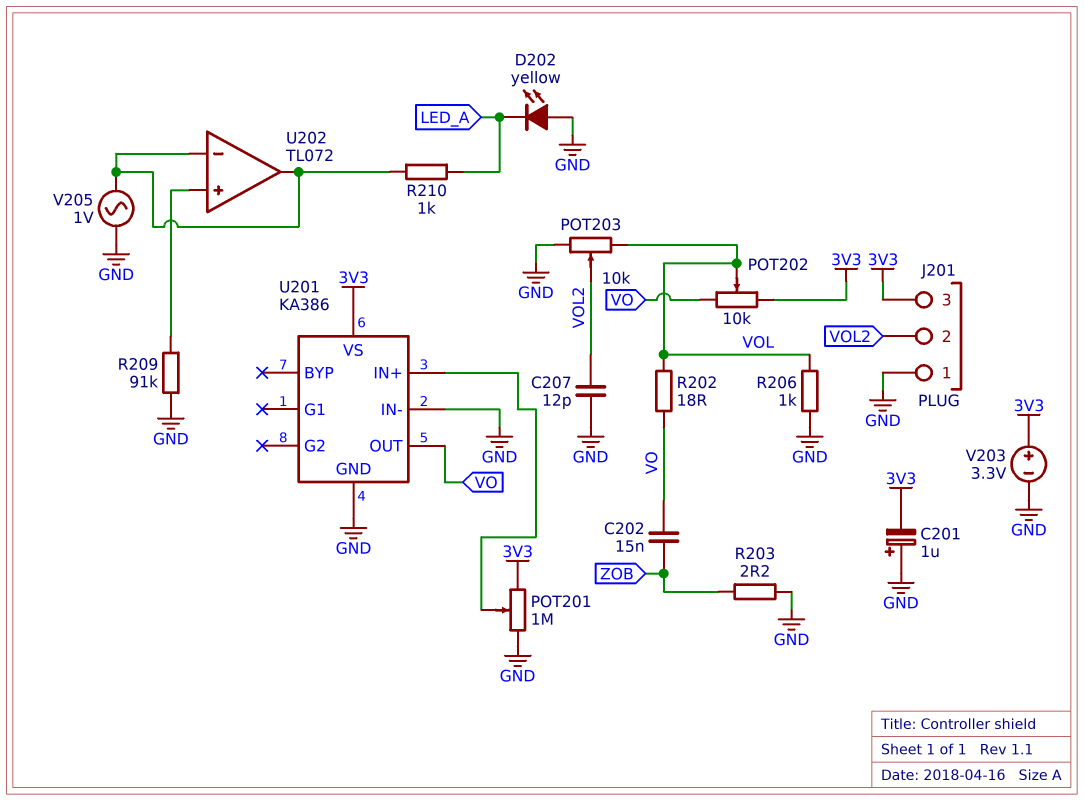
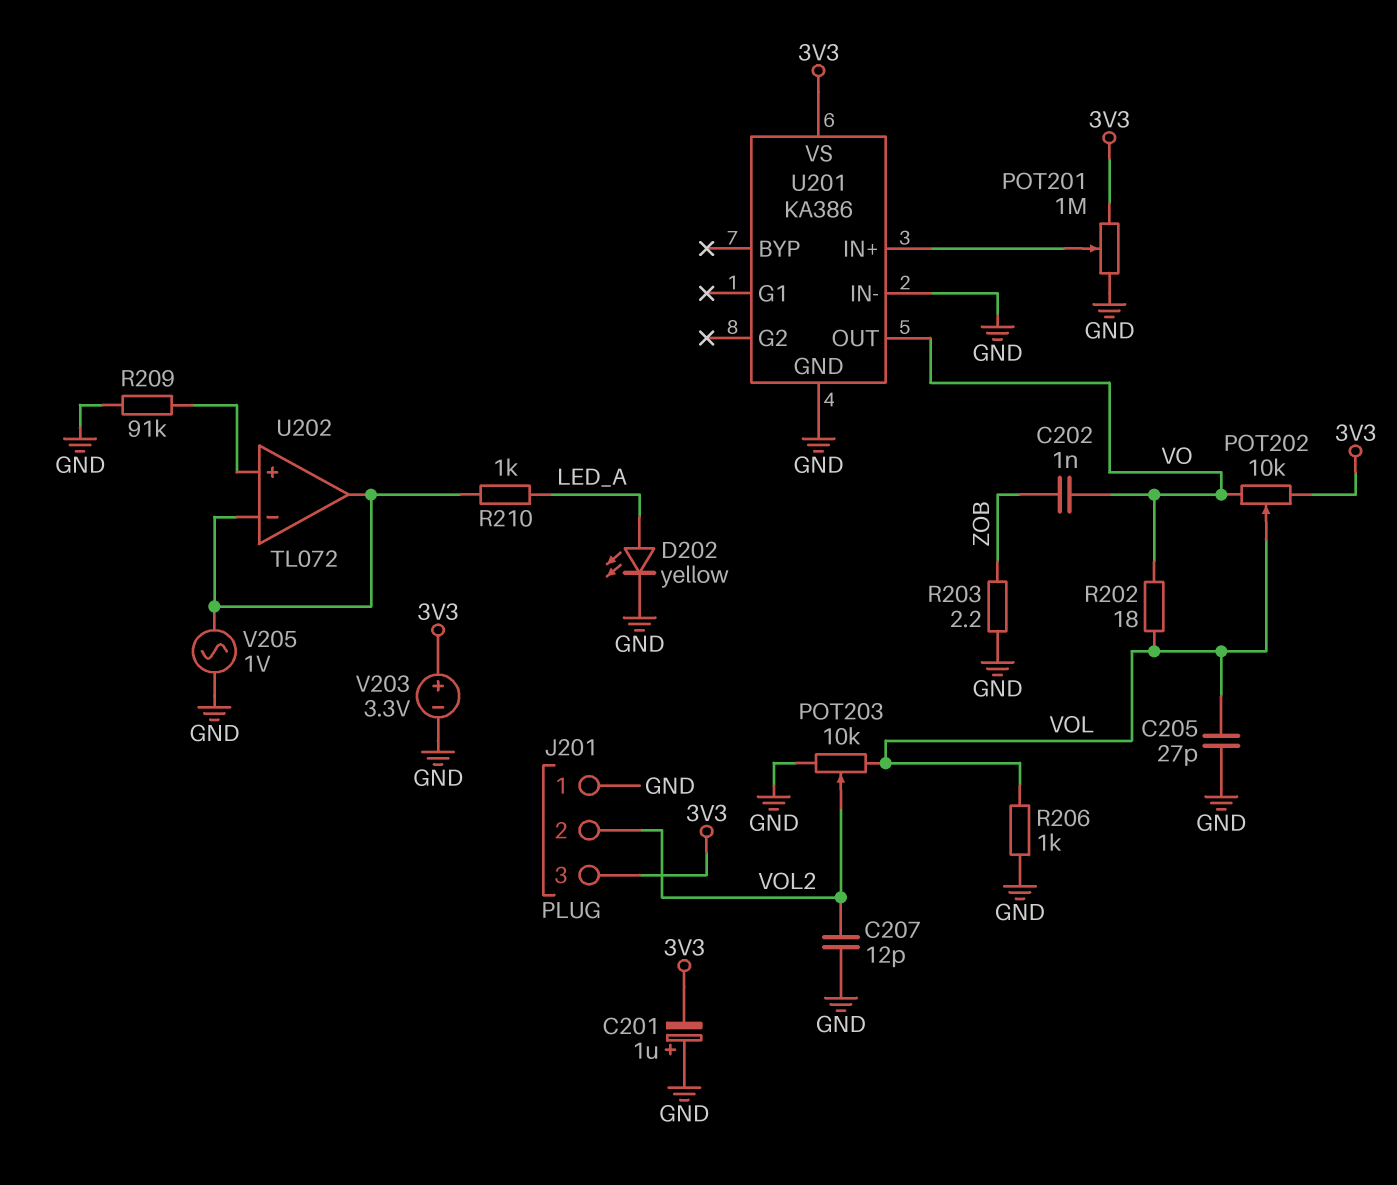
C202: 15nF (VO, ZOB) -> 1nF (VO, ZOB)
C205: none -> 27pF (GND, VOL)
D202: LED yellow (A GND, K LED_A) -> LED yellow (A LED_A, K GND)

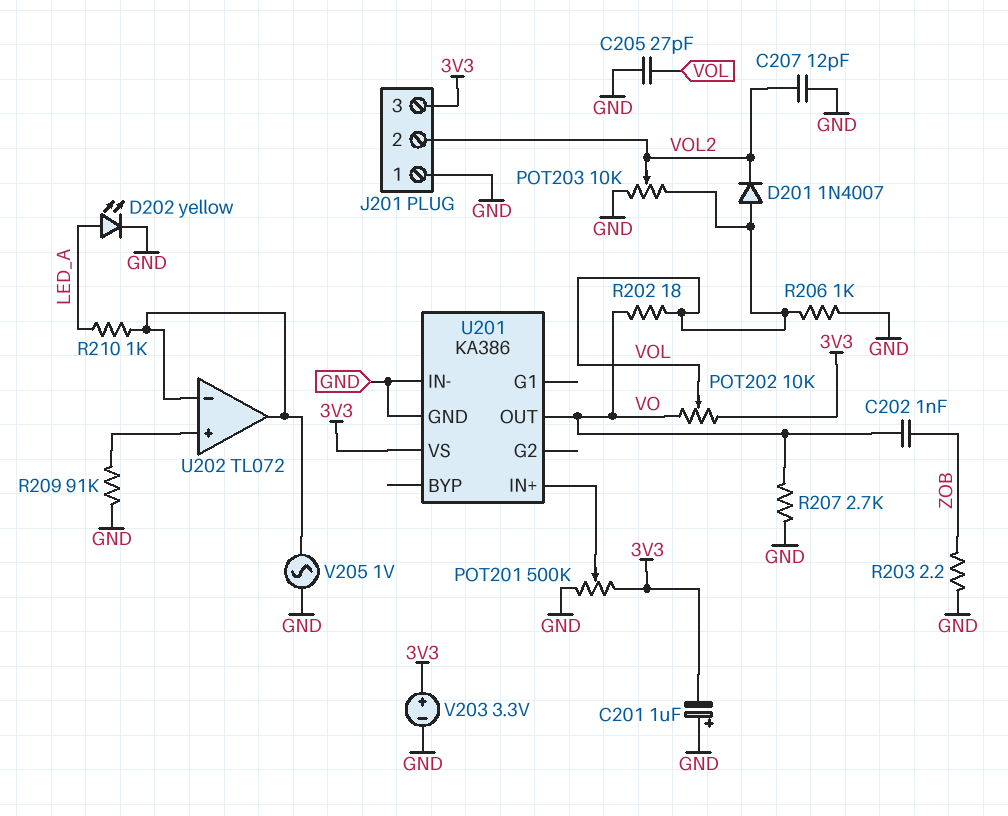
D201: none -> diode 1N4007 (A VOL, K VOL2)
POT201: 1M (3V3, GND, wiper U201/IN+) -> 500k (3V3, GND, wiper U201/IN+)
R207: none -> 2.7k (GND, VO)

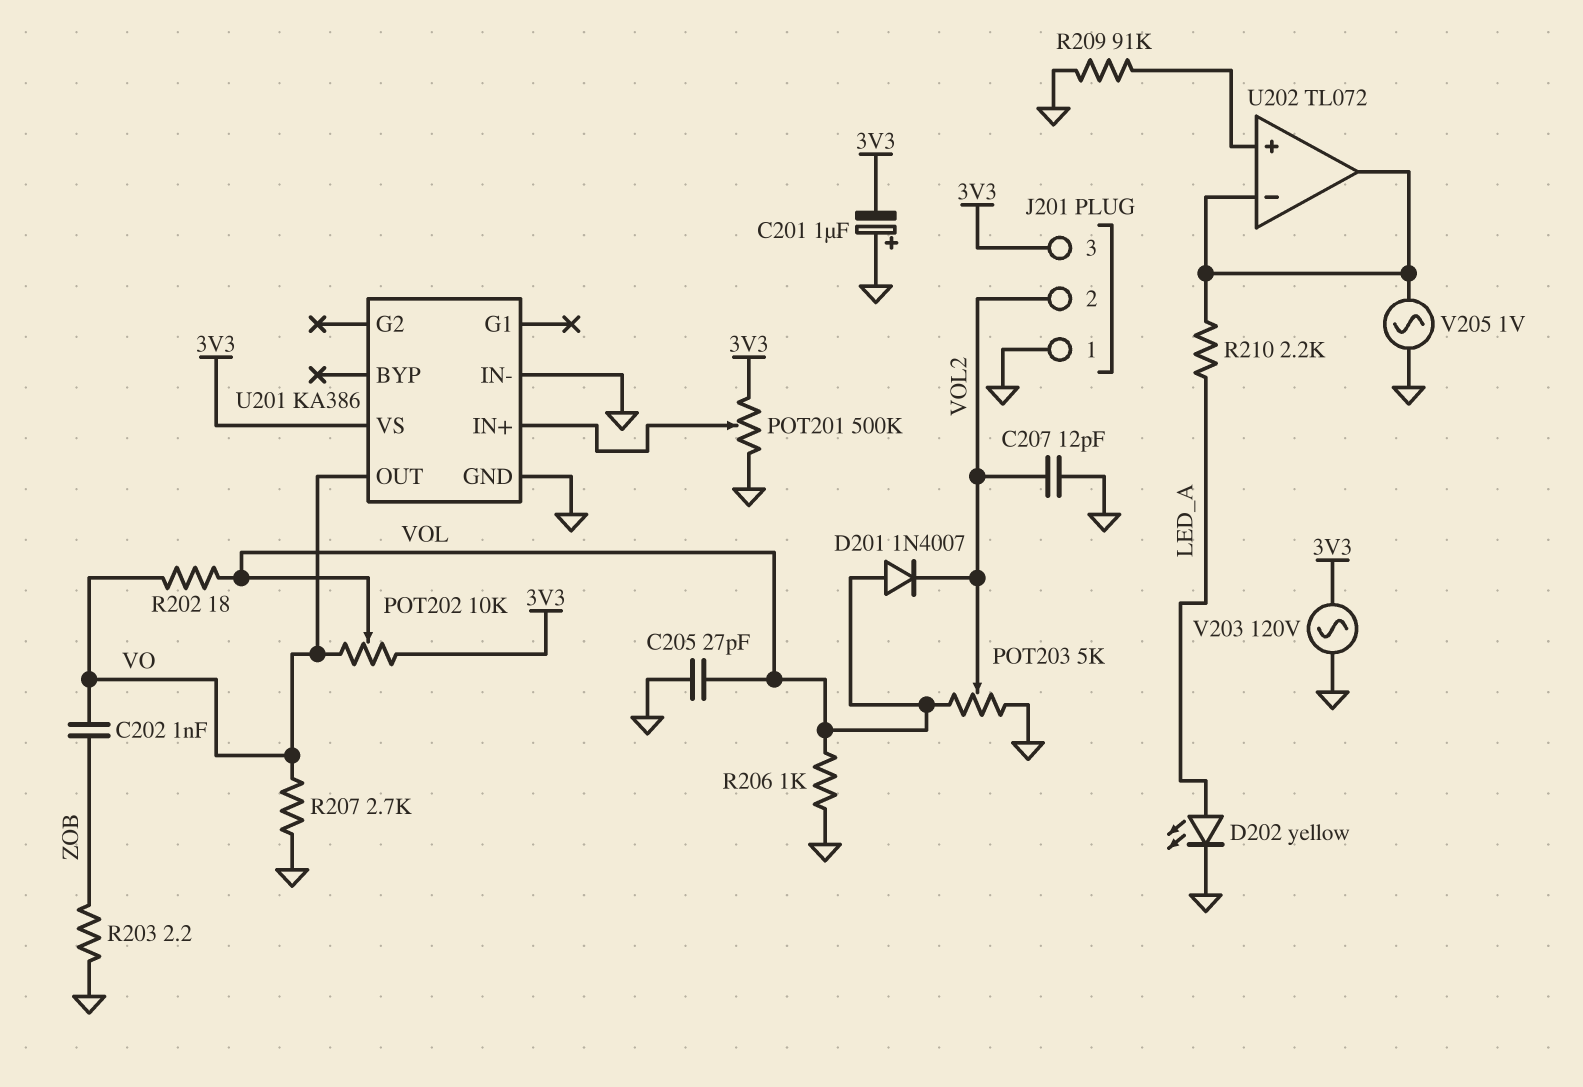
POT203: 10k (GND, VOL, wiper VOL2) -> 5k (GND, VOL, wiper VOL2)
R210: 1k (LED_A, U202/in-) -> 2.2k (LED_A, U202/in-)
V203: 3.3V (plus 3V3, minus GND) -> AC 120V (3V3, GND)

